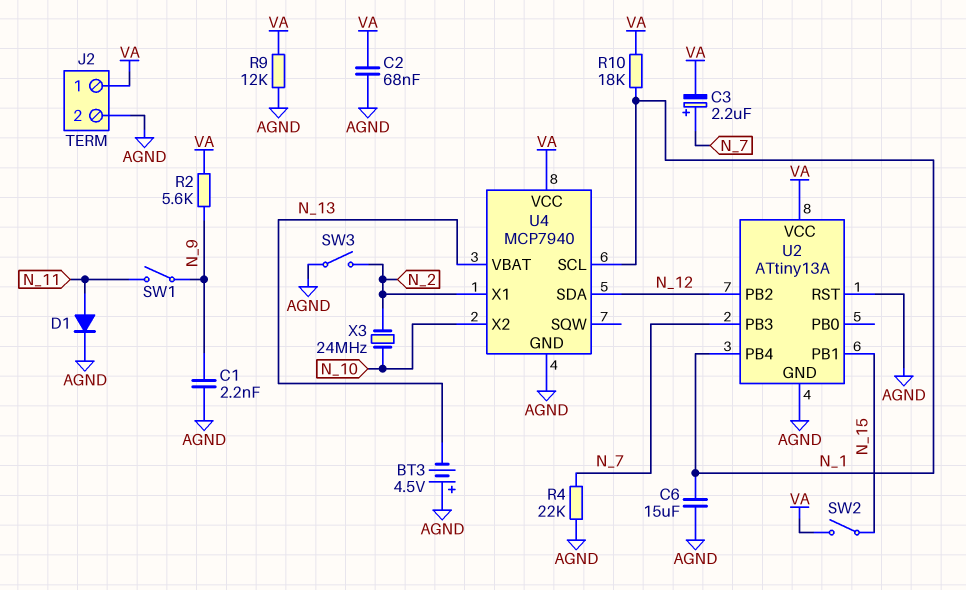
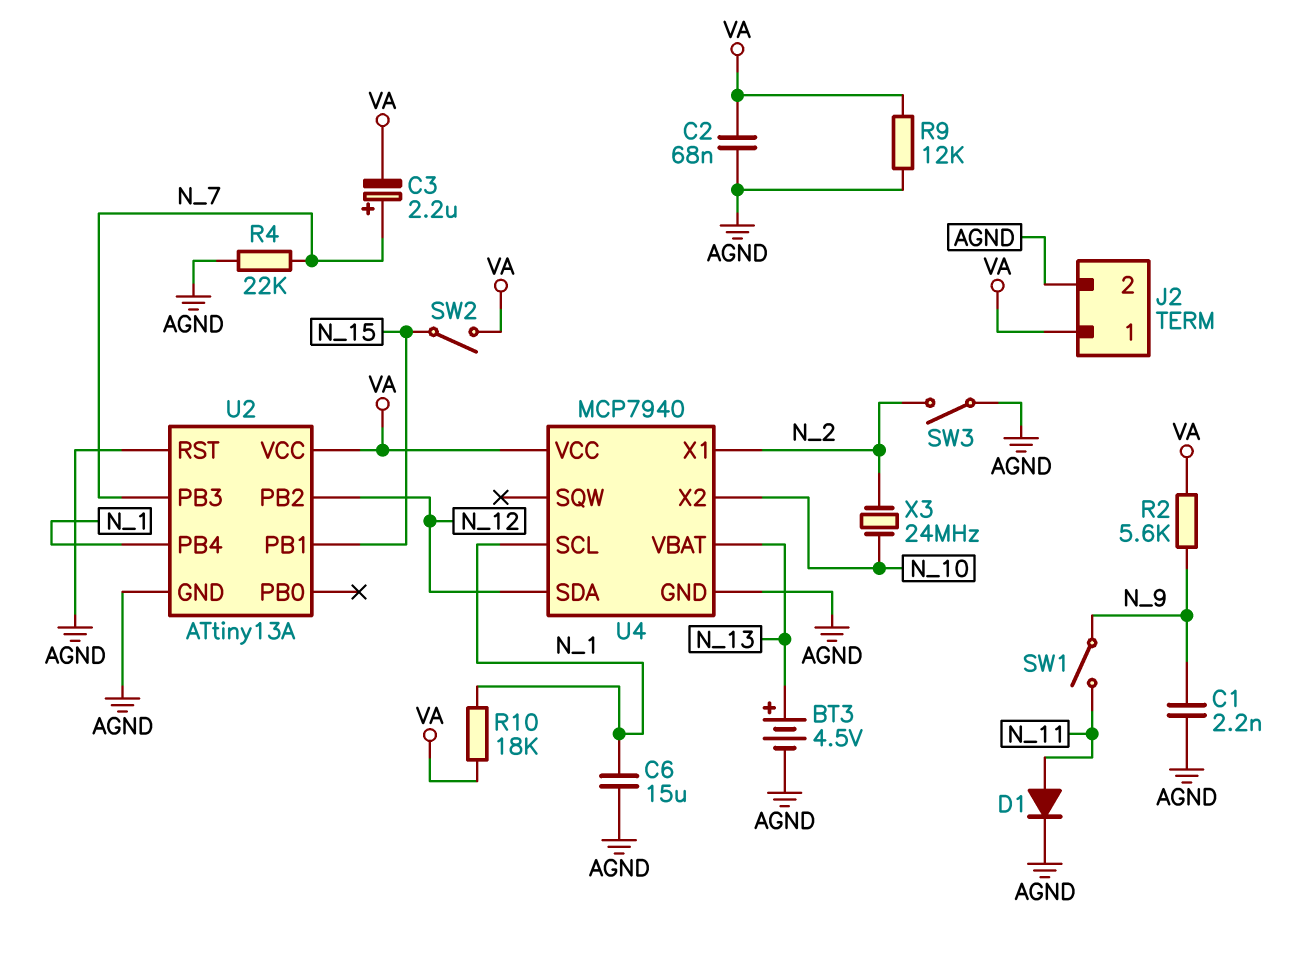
BT3: 4.5V (plus AGND, minus N_13) -> 4.5V (plus N_13, minus AGND)

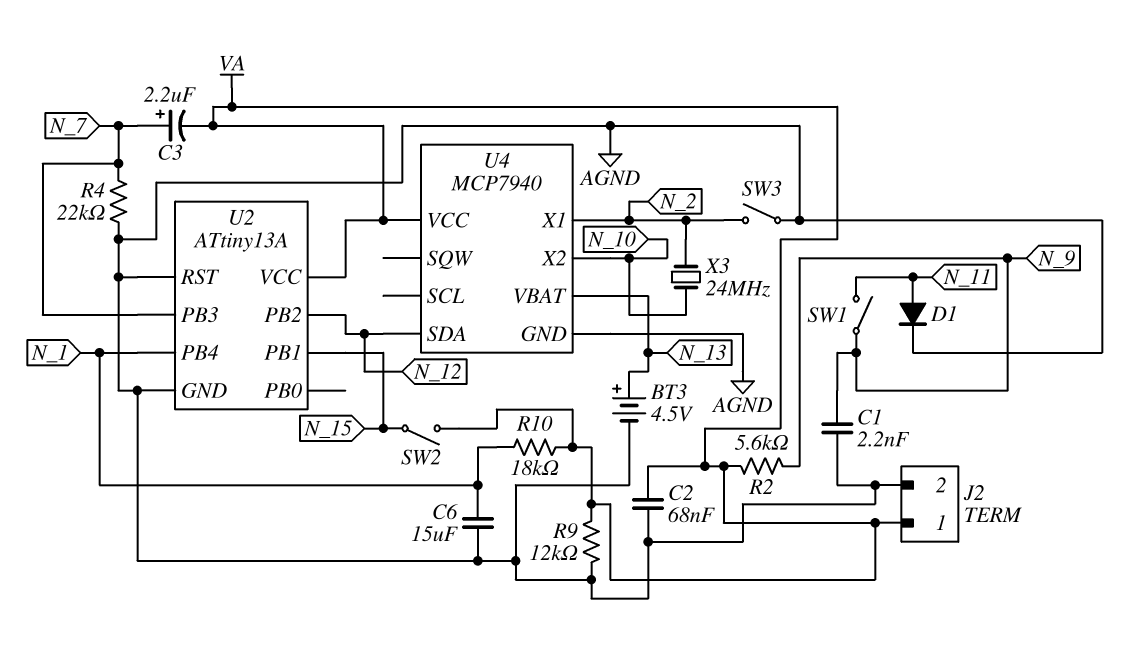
U4 pin SCL: N_1 -> none

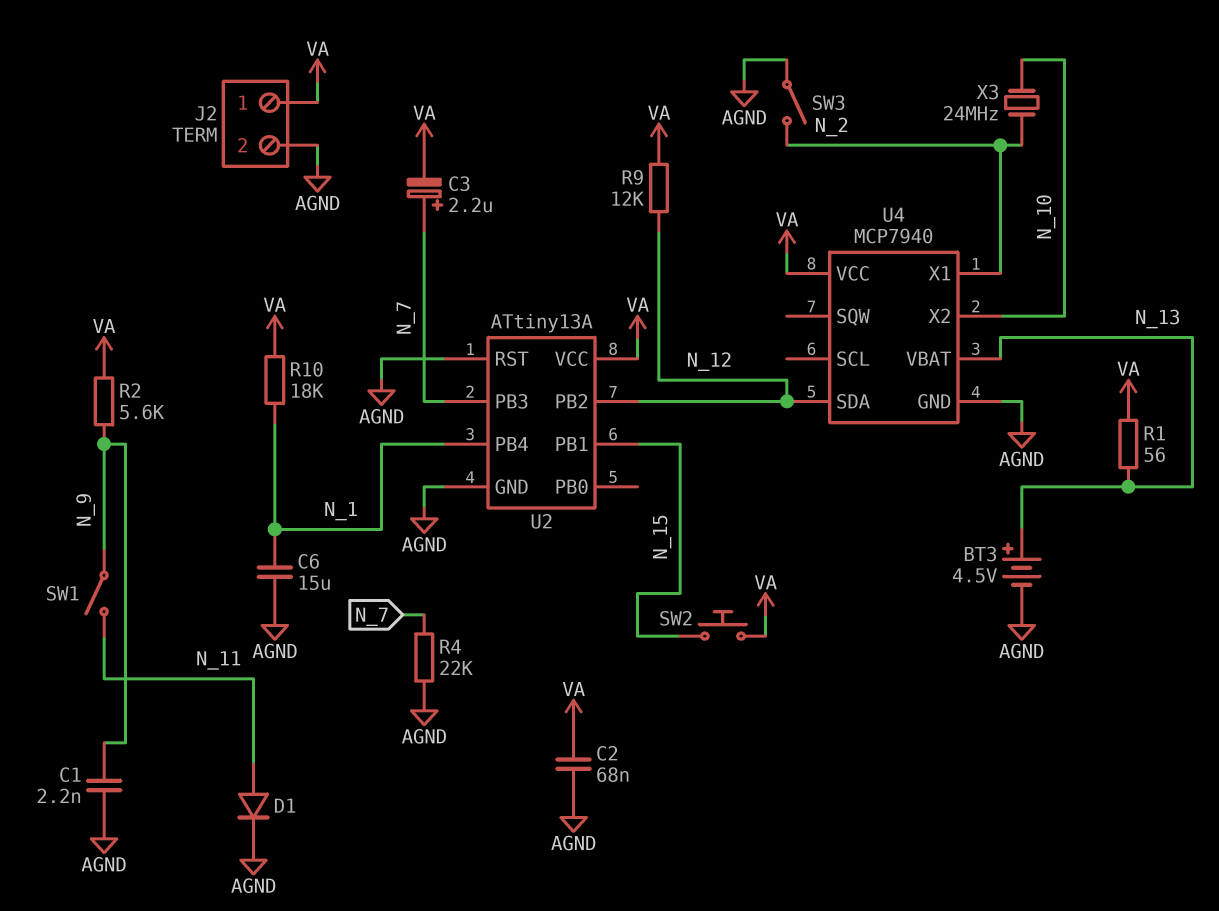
R1: none -> 56 (N_13, VA)
R9: 12k (AGND, VA) -> 12k (N_12, VA)
SW2: switch (N_15, VA) -> button (N_15, VA)

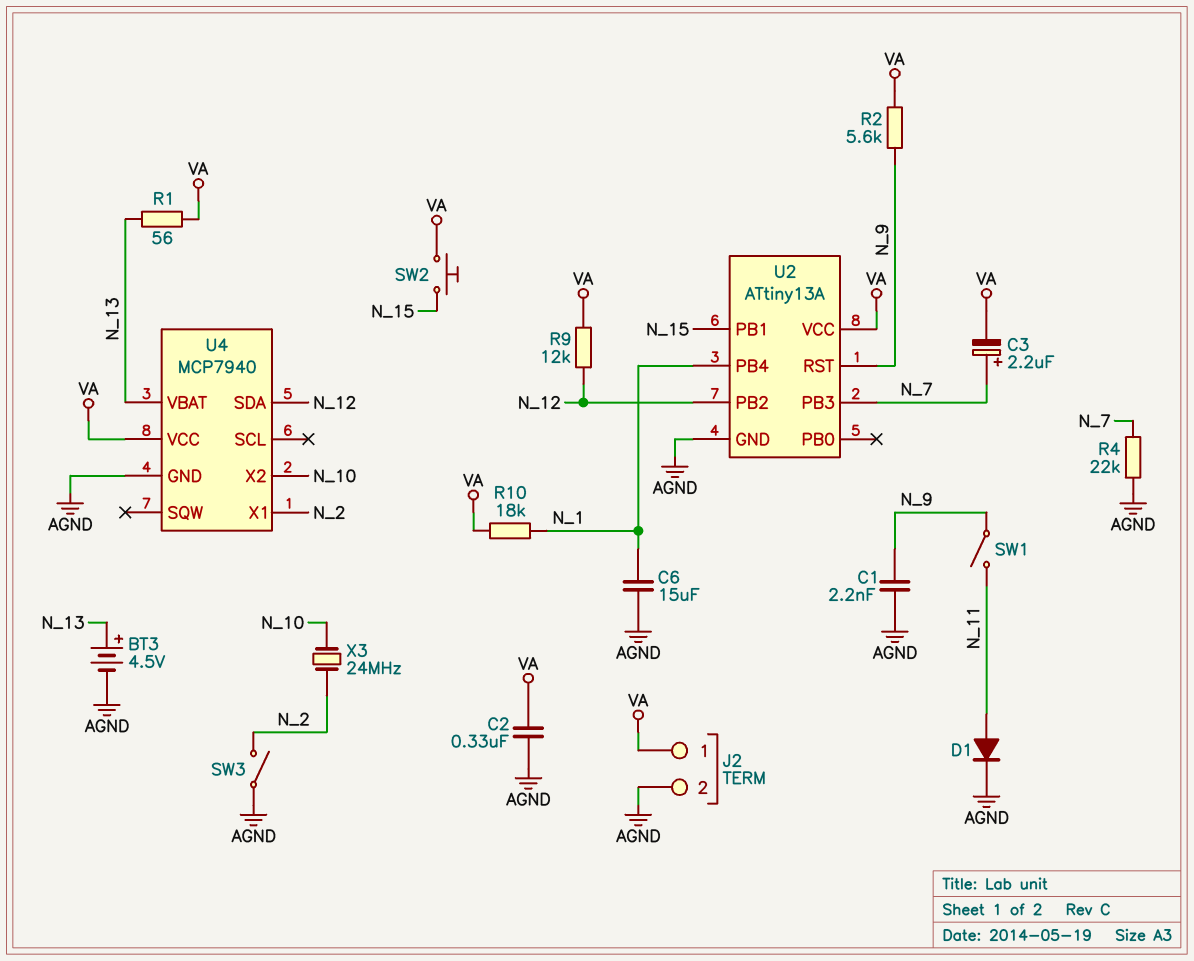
C2: 68nF (AGND, VA) -> 330nF (AGND, VA)
U2 pin RST: AGND -> N_9

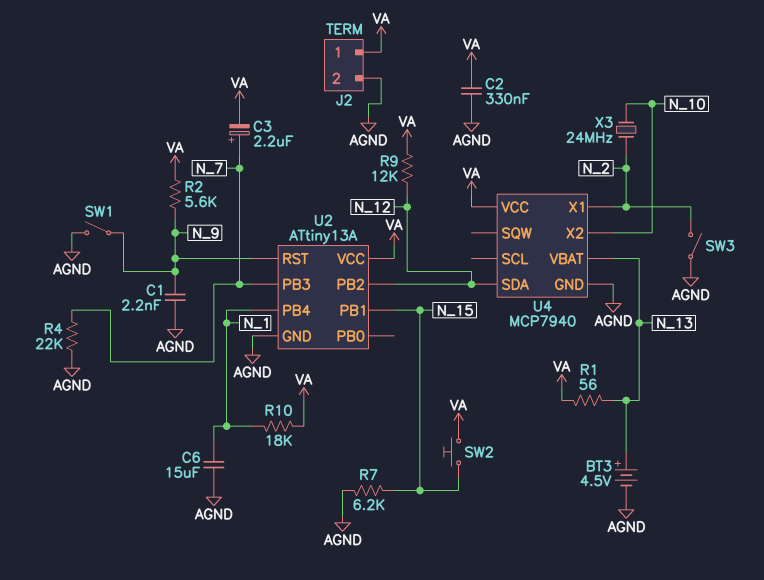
D1: diode (A N_11, K AGND) -> none
R7: none -> 6.2k (AGND, N_15)
SW1: switch (N_9, N_11) -> switch (AGND, N_9)

